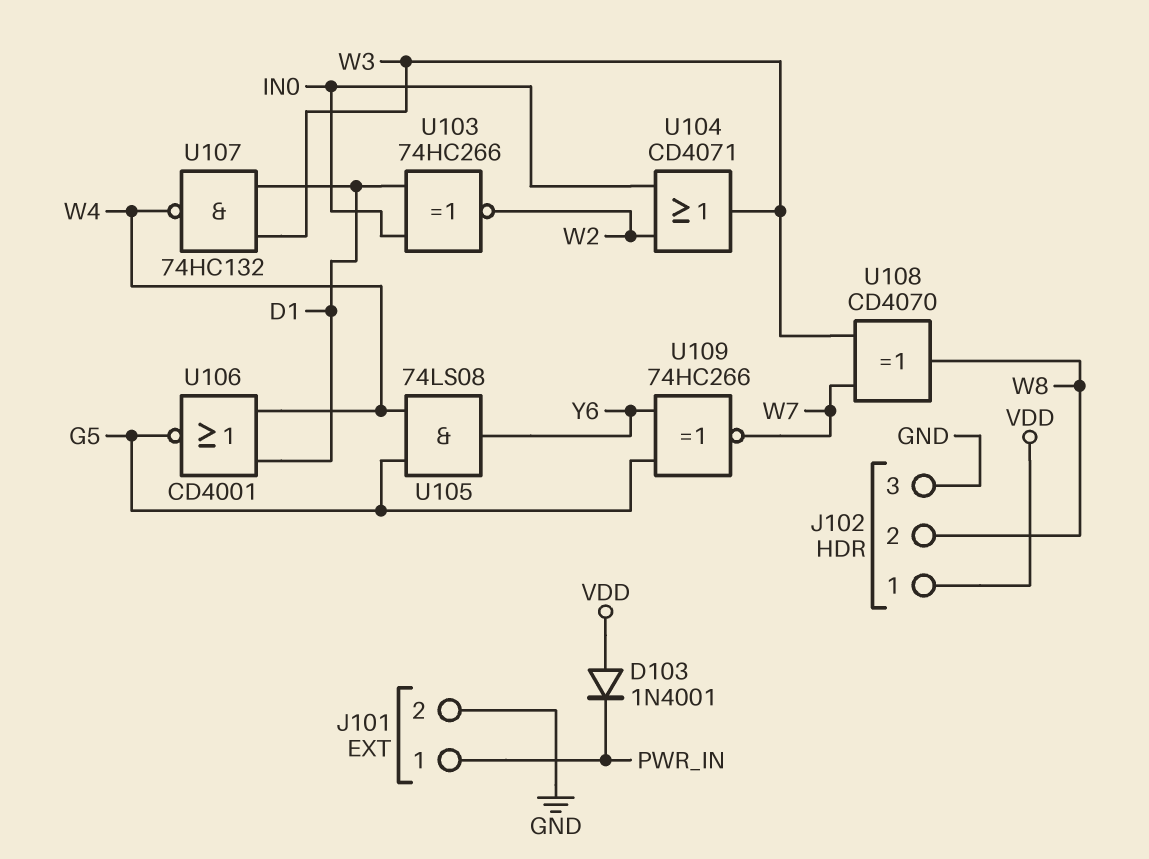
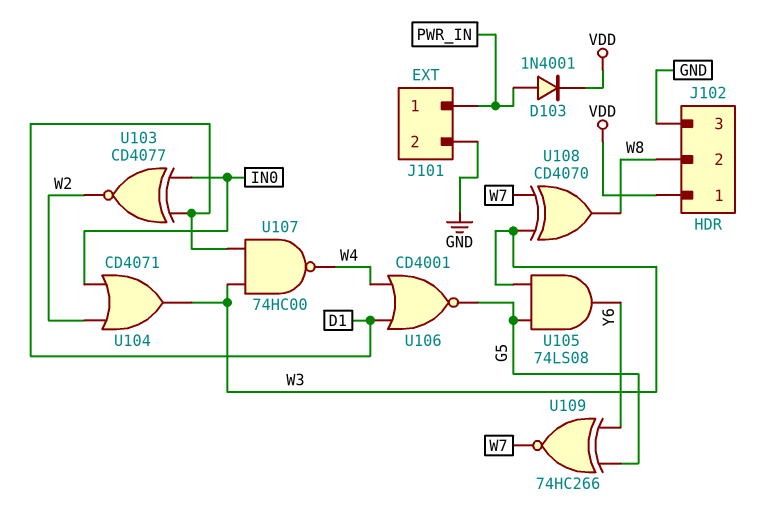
D103: diode 1N4001 (A VDD, K PWR_IN) -> diode 1N4001 (A PWR_IN, K VDD)
U103: XNOR 74HC266 (in D1, in IN0, out W2) -> XNOR CD4077 (in D1, in IN0, out W2)
U105: AND 74LS08 (in G5, in W4, out Y6) -> AND 74LS08 (in G5, in W3, out Y6)
U107: NAND 74HC132 (in D1, in W3, out W4) -> NAND 74HC00 (in D1, in W3, out W4)

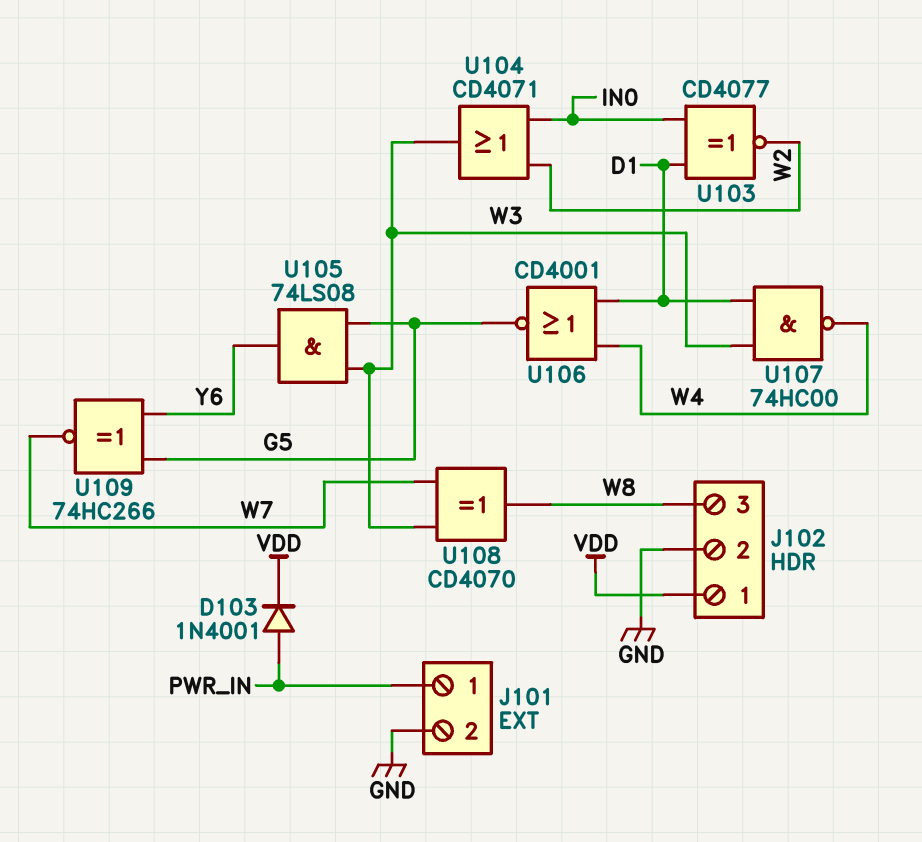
J102 pin 2: W8 -> GND
J102 pin 3: GND -> W8

